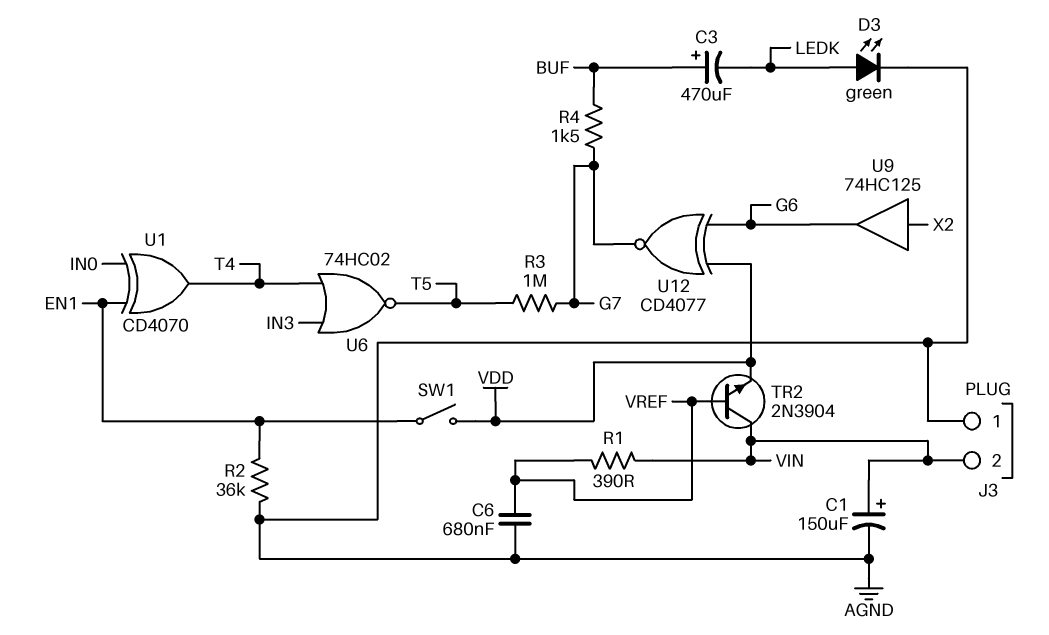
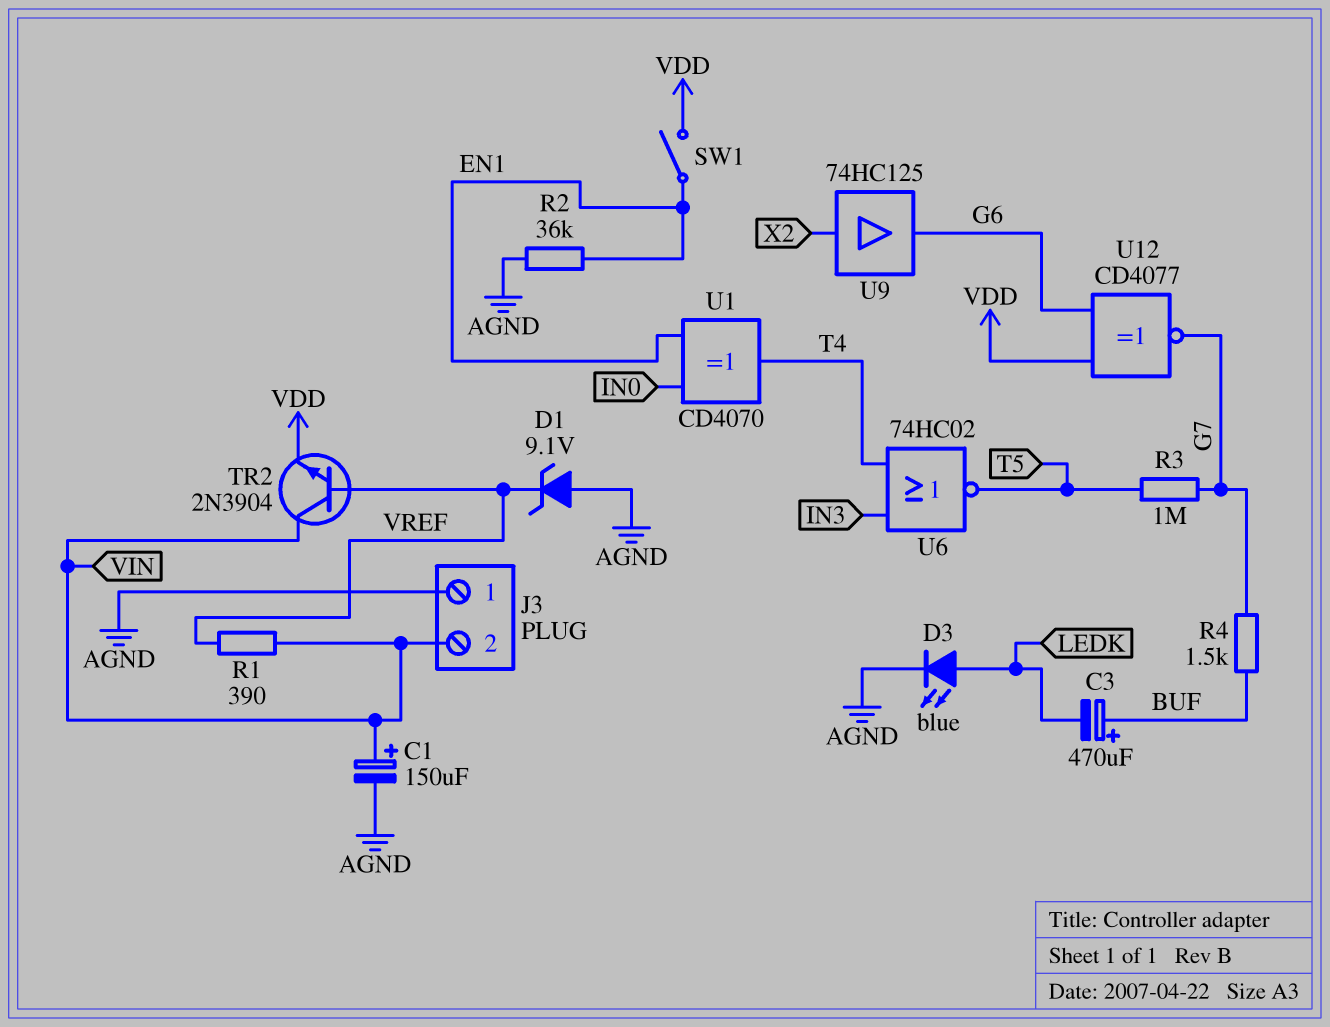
C6: 680nF (AGND, VREF) -> none
D1: none -> zener 9.1V (A AGND, K VREF)
D3: LED green (A LEDK, K AGND) -> LED blue (A LEDK, K AGND)

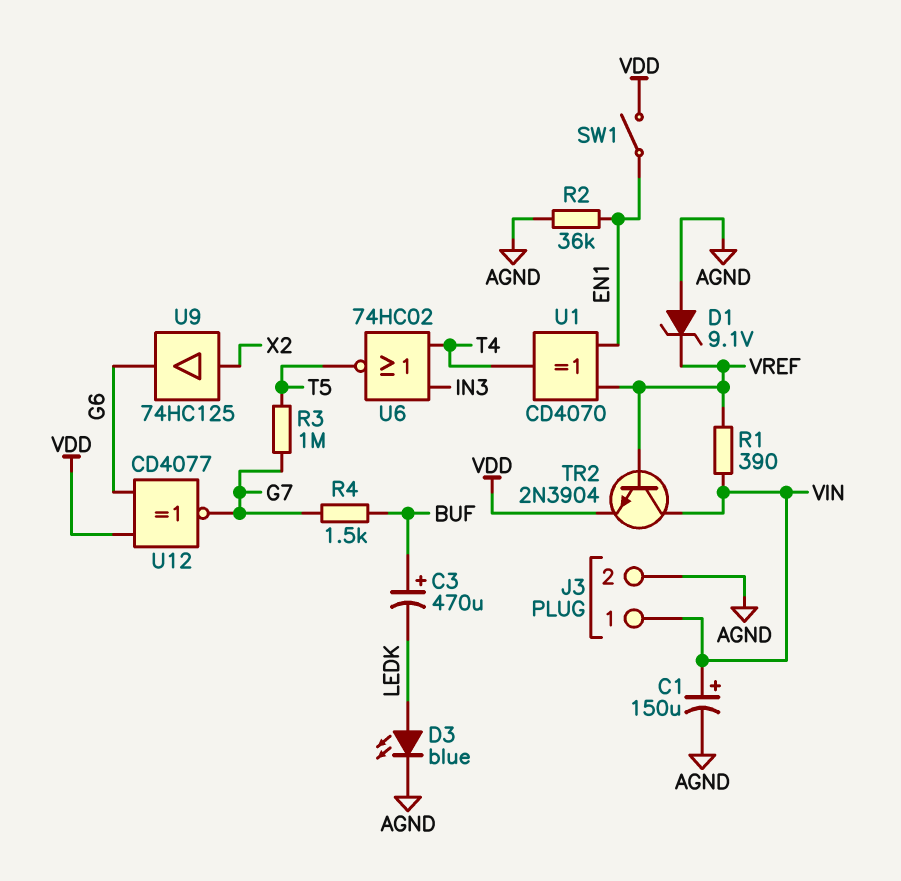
J3 pin 1: AGND -> VIN
J3 pin 2: VIN -> AGND
U1: XOR CD4070 (in EN1, in IN0, out T4) -> XOR CD4070 (in EN1, in VREF, out T4)

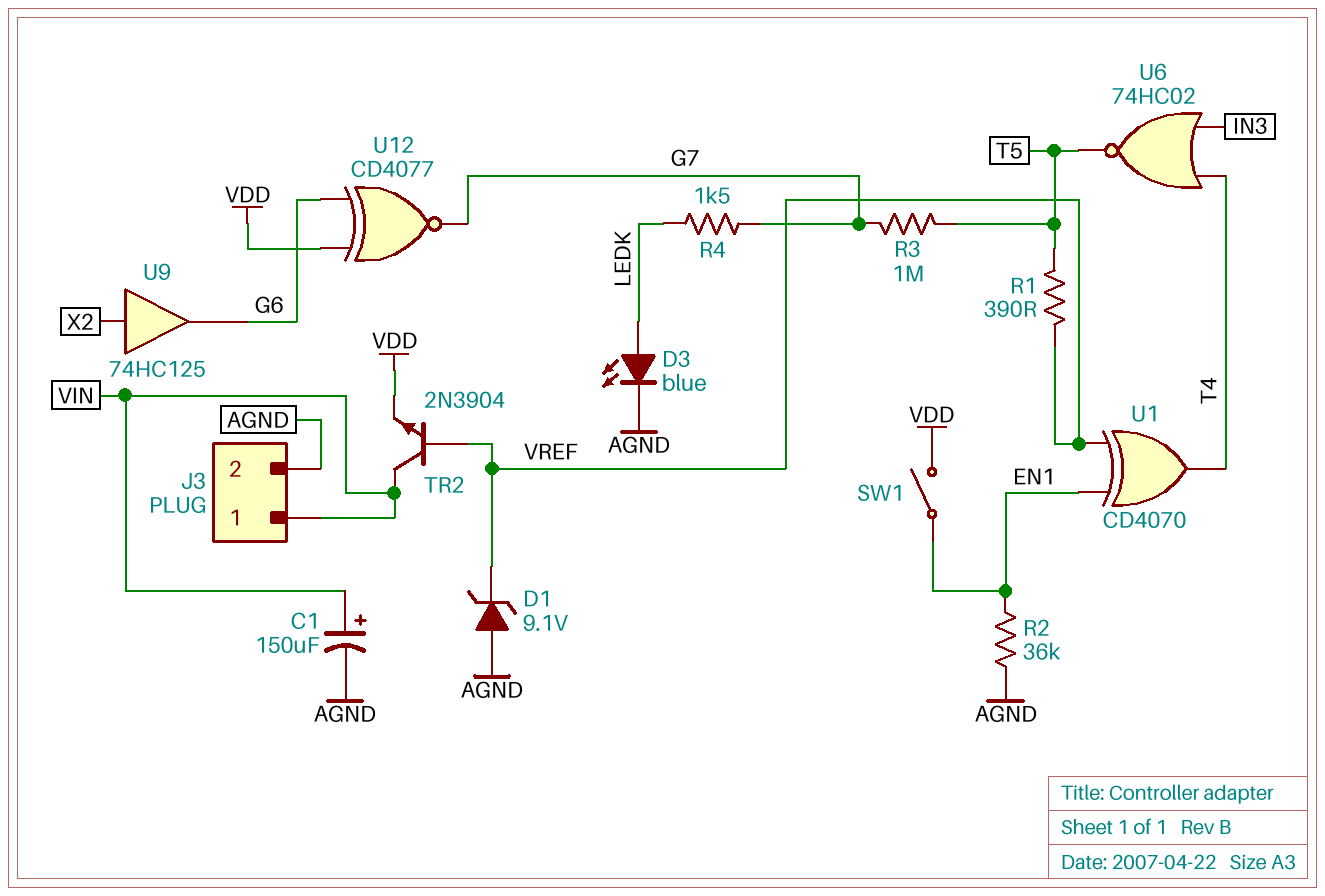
C3: 470uF (plus BUF, minus LEDK) -> none
R1: 390 (VIN, VREF) -> 390 (T5, VREF)
R4: 1.5k (BUF, G7) -> 1.5k (G7, LEDK)

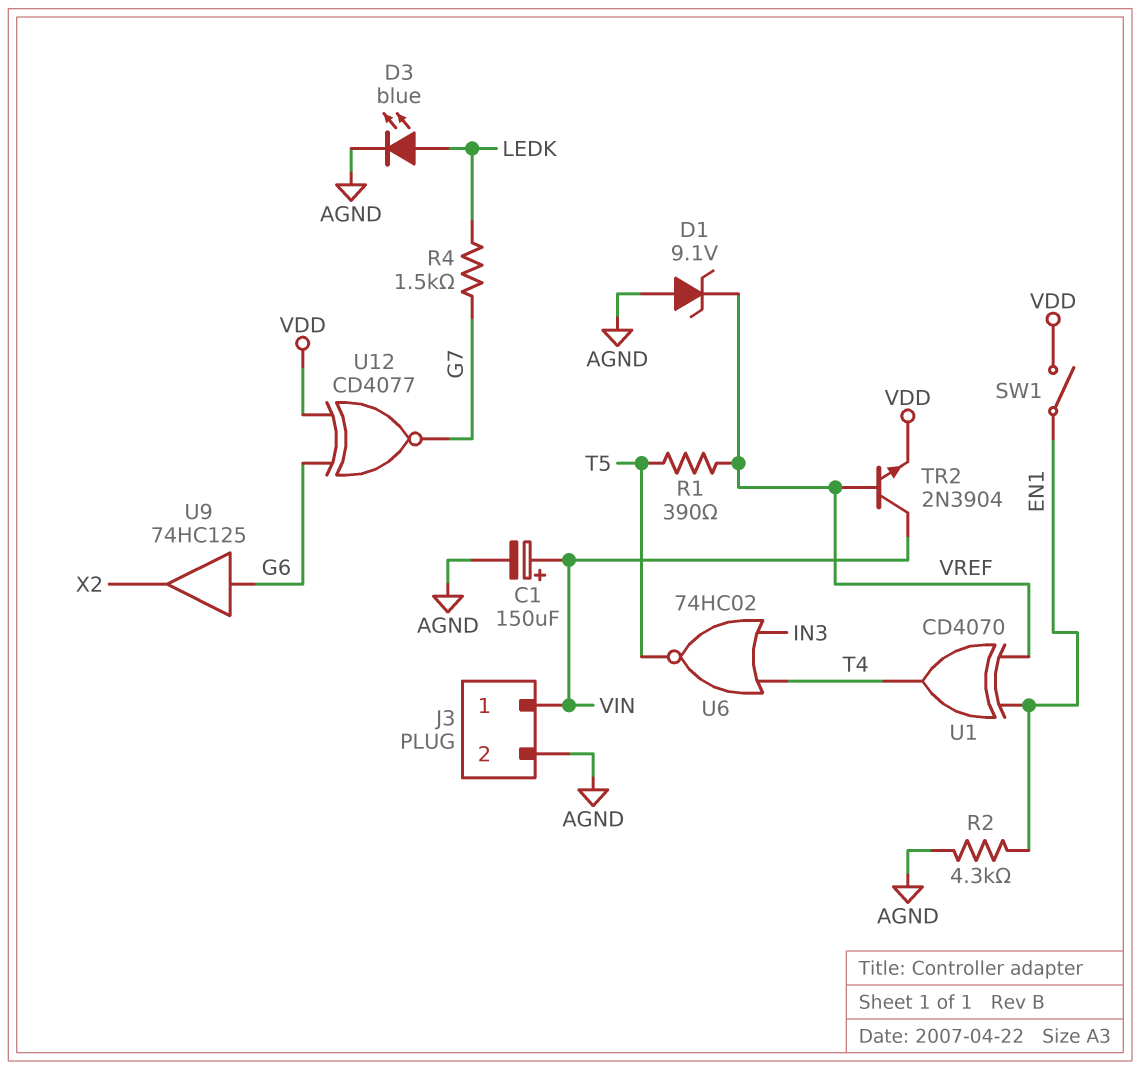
R2: 36k (AGND, EN1) -> 4.3k (AGND, EN1)
R3: 1M (G7, T5) -> none
U9: buffer 74HC125 (in X2, out G6) -> buffer 74HC125 (in G6, out X2)

